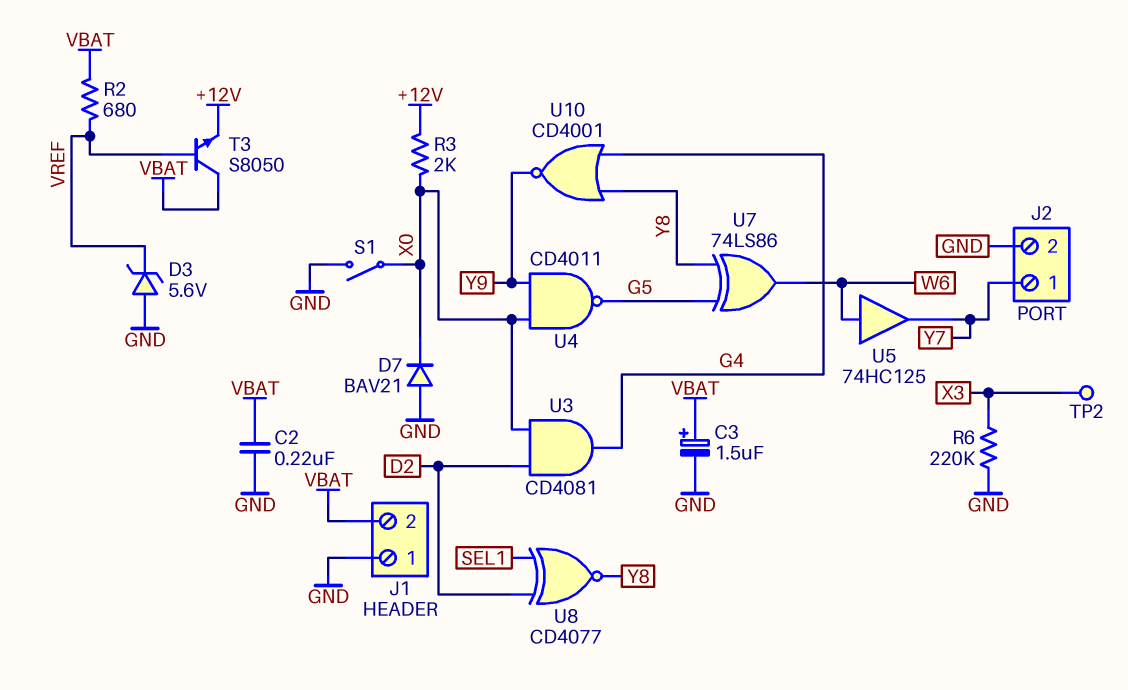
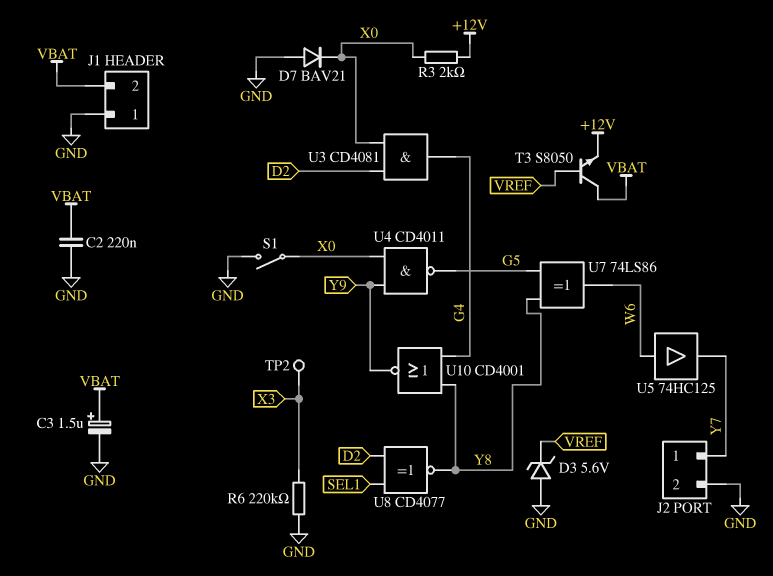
R2: 680 (VBAT, VREF) -> none

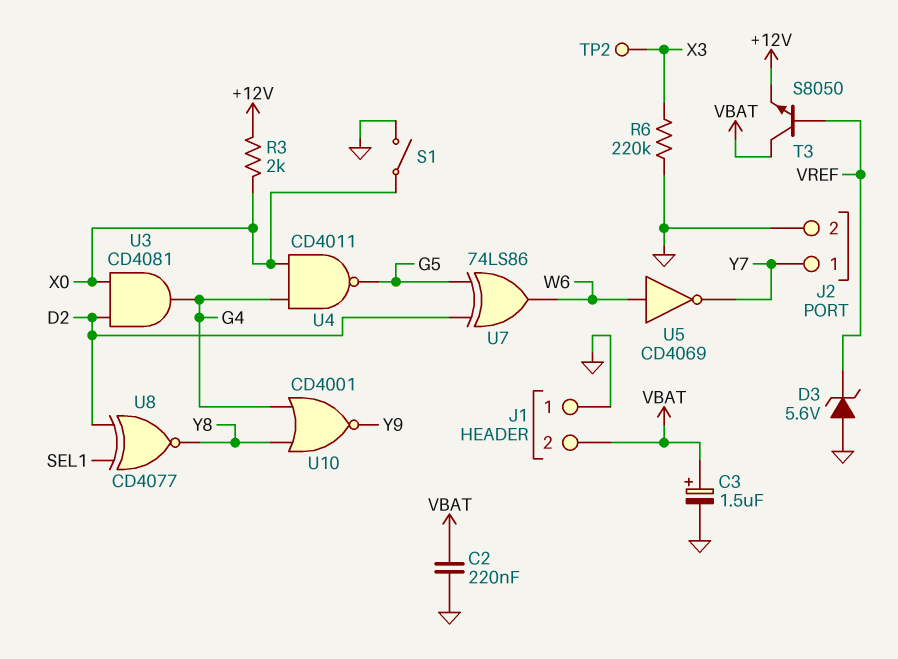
D7: diode BAV21 (A GND, K X0) -> none
U4: NAND CD4011 (in X0, in Y9, out G5) -> NAND CD4011 (in G4, in X0, out G5)
U5: buffer 74HC125 (in W6, out Y7) -> NOT CD4069 (in W6, out Y7)
U7: XOR 74LS86 (in G5, in Y8, out W6) -> XOR 74LS86 (in D2, in G5, out W6)

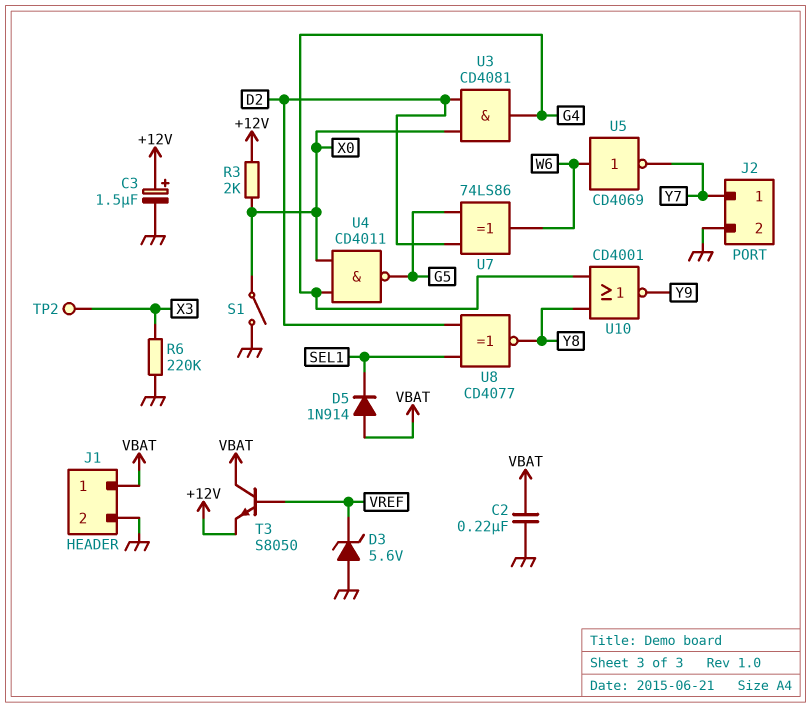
C3: 1.5uF (plus VBAT, minus GND) -> 1.5uF (plus +12V, minus GND)
D5: none -> diode 1N914 (A VBAT, K SEL1)
J1 pin 1: GND -> VBAT
J1 pin 2: VBAT -> GND

